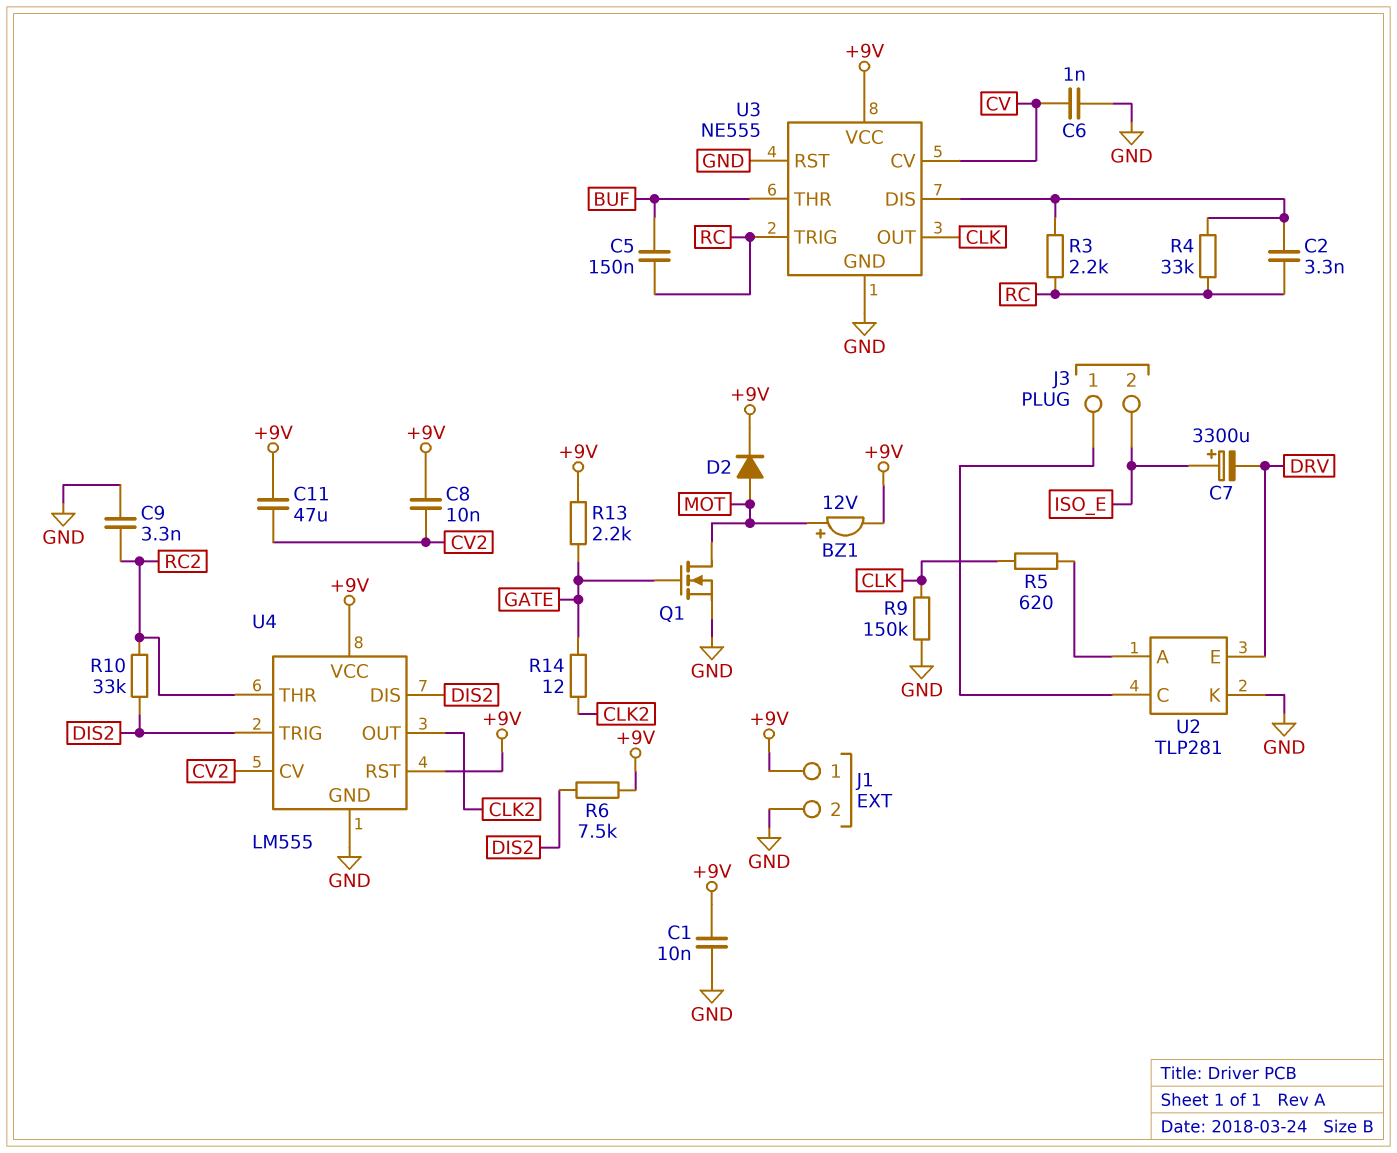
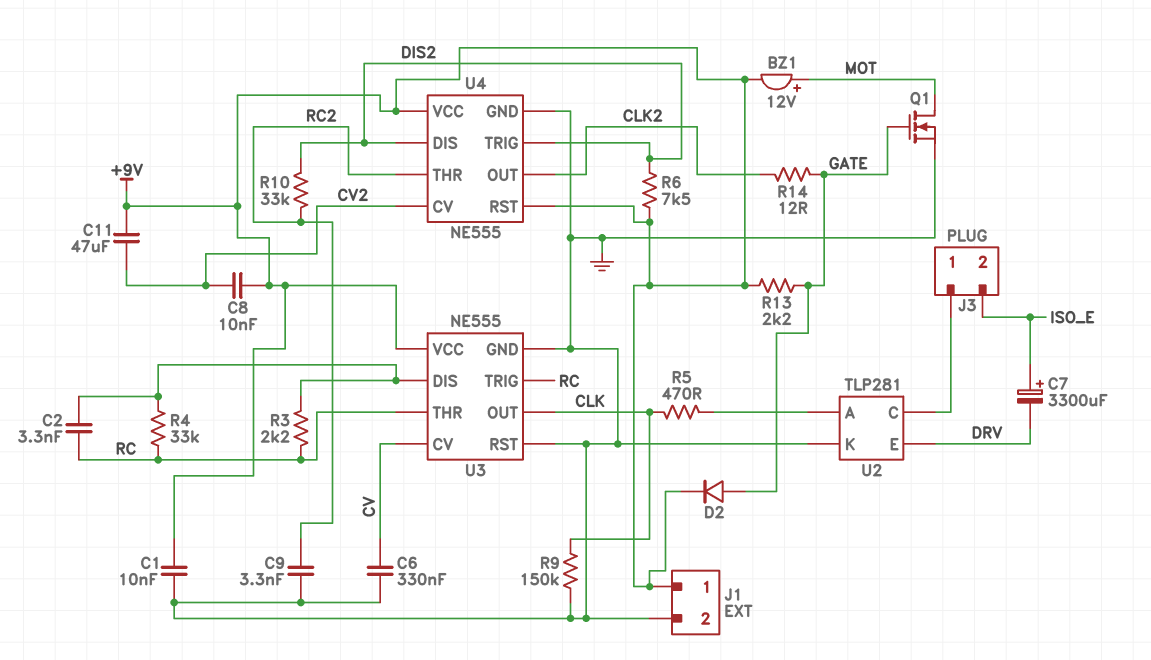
C5: 150nF (BUF, RC) -> none
C6: 1nF (CV, GND) -> 330nF (CV, GND)
D2: diode (A MOT, K +9V) -> diode (A GATE, K +9V)
R5: 620 (CLK, U2/A) -> 470 (CLK, U2/A)
U3 pin THR: BUF -> RC
U4: LM555 -> NE555

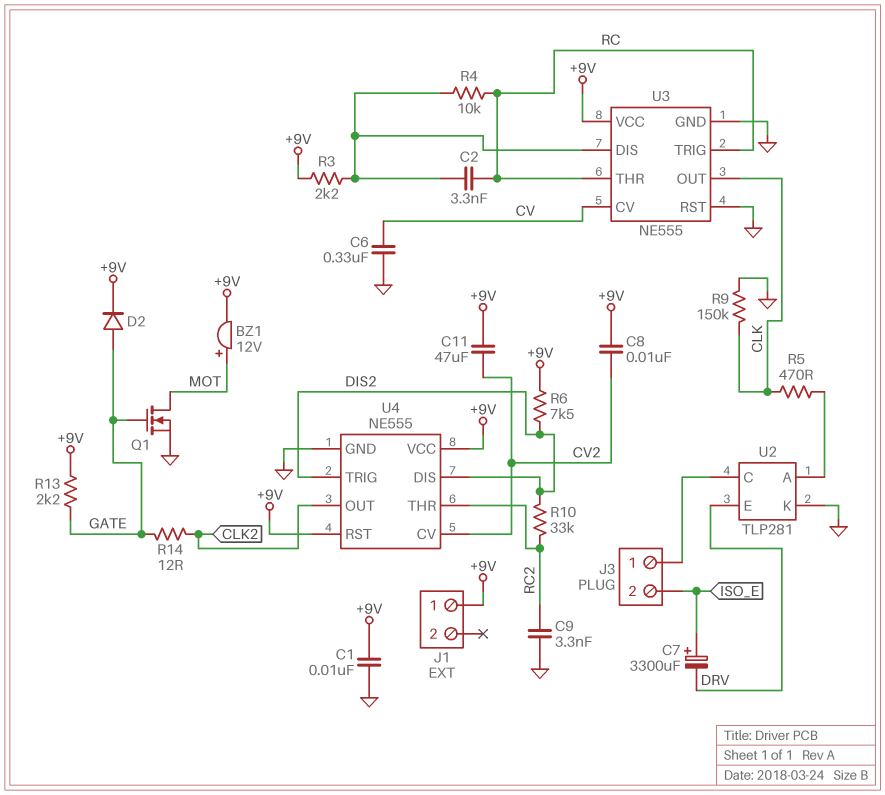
J1 pin 2: GND -> none
R3: 2.2k (RC, U3/DIS) -> 2.2k (+9V, U3/DIS)
R4: 33k (RC, U3/DIS) -> 10k (RC, U3/DIS)

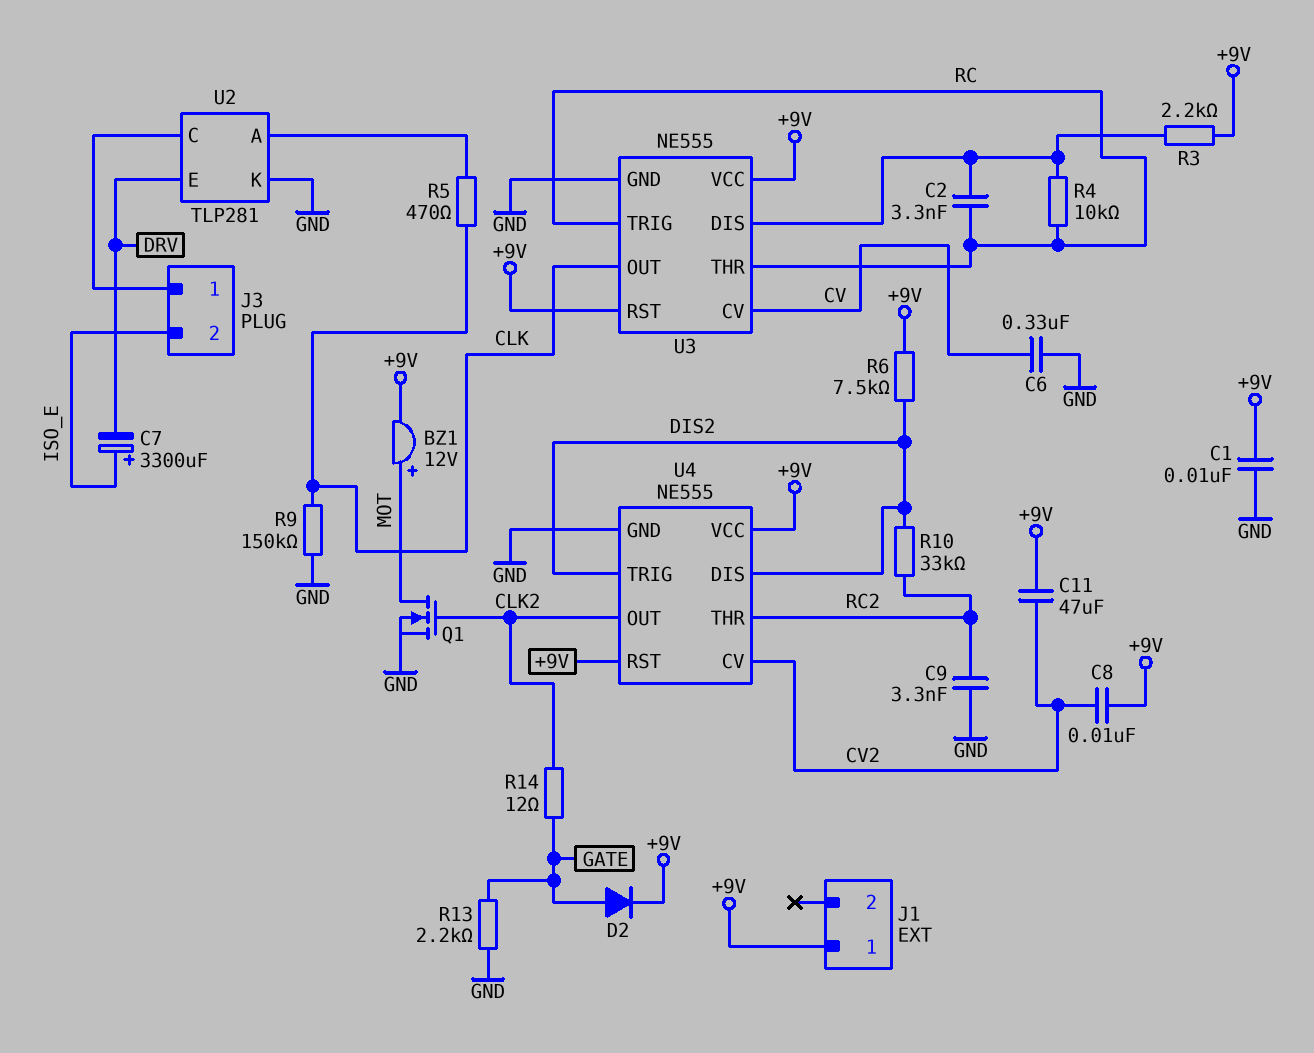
Q1: NMOS (G GATE, D MOT, S GND) -> NMOS (G CLK2, D MOT, S GND)
R13: 2.2k (+9V, GATE) -> 2.2k (GATE, GND)
U3 pin RST: GND -> +9V

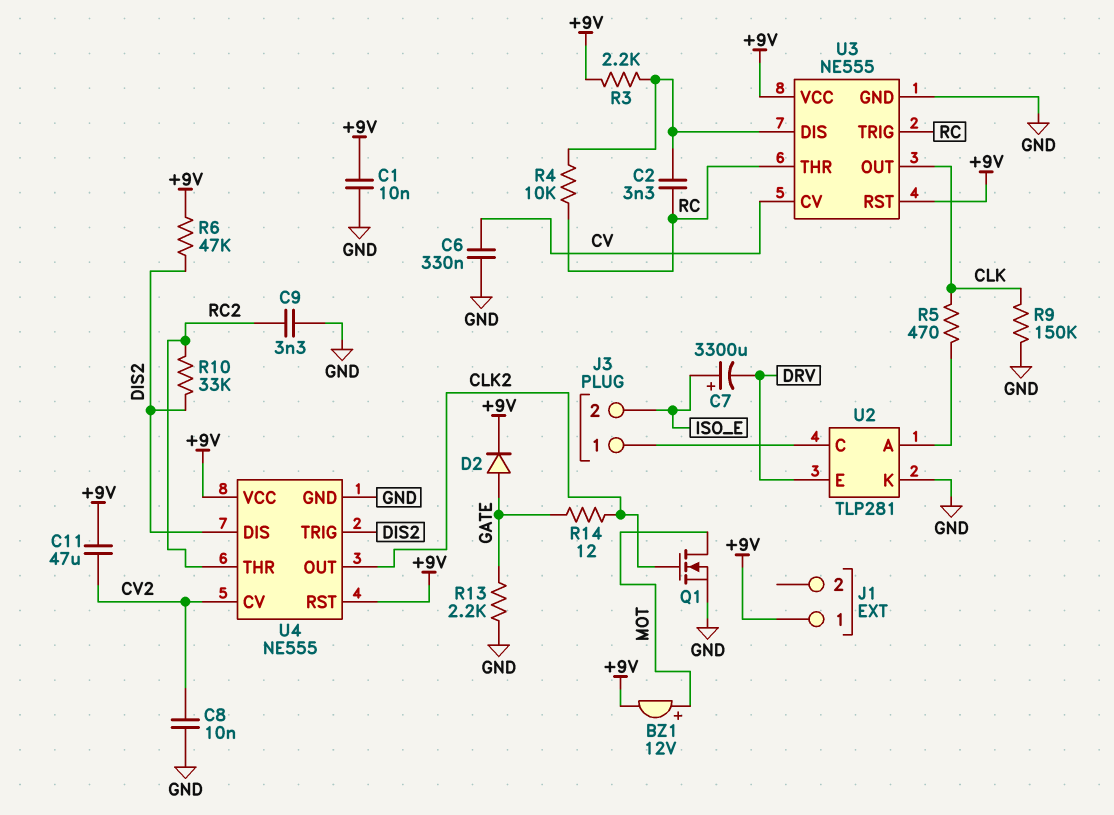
C8: 10nF (+9V, CV2) -> 10nF (CV2, GND)
R6: 7.5k (+9V, DIS2) -> 47k (+9V, DIS2)

